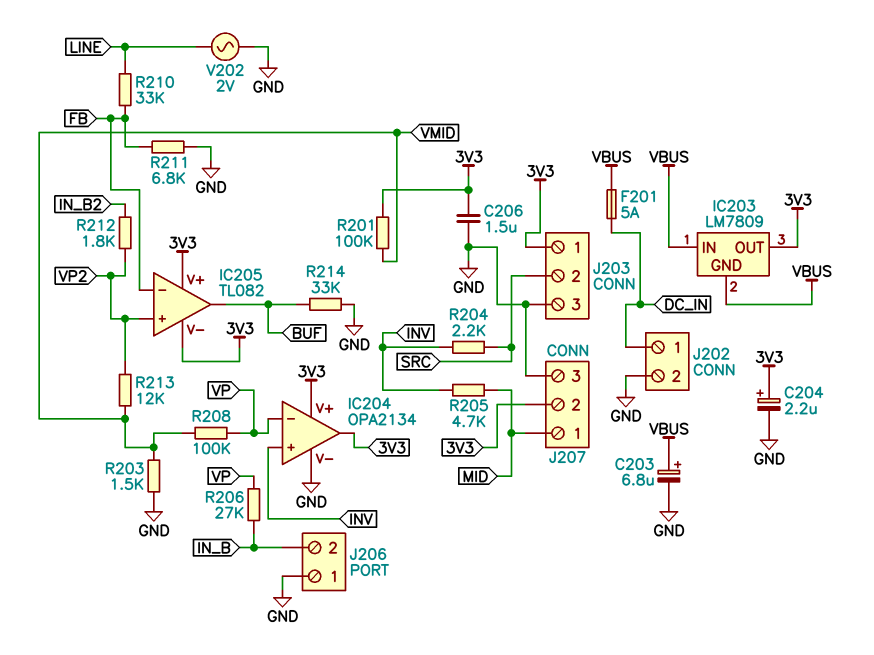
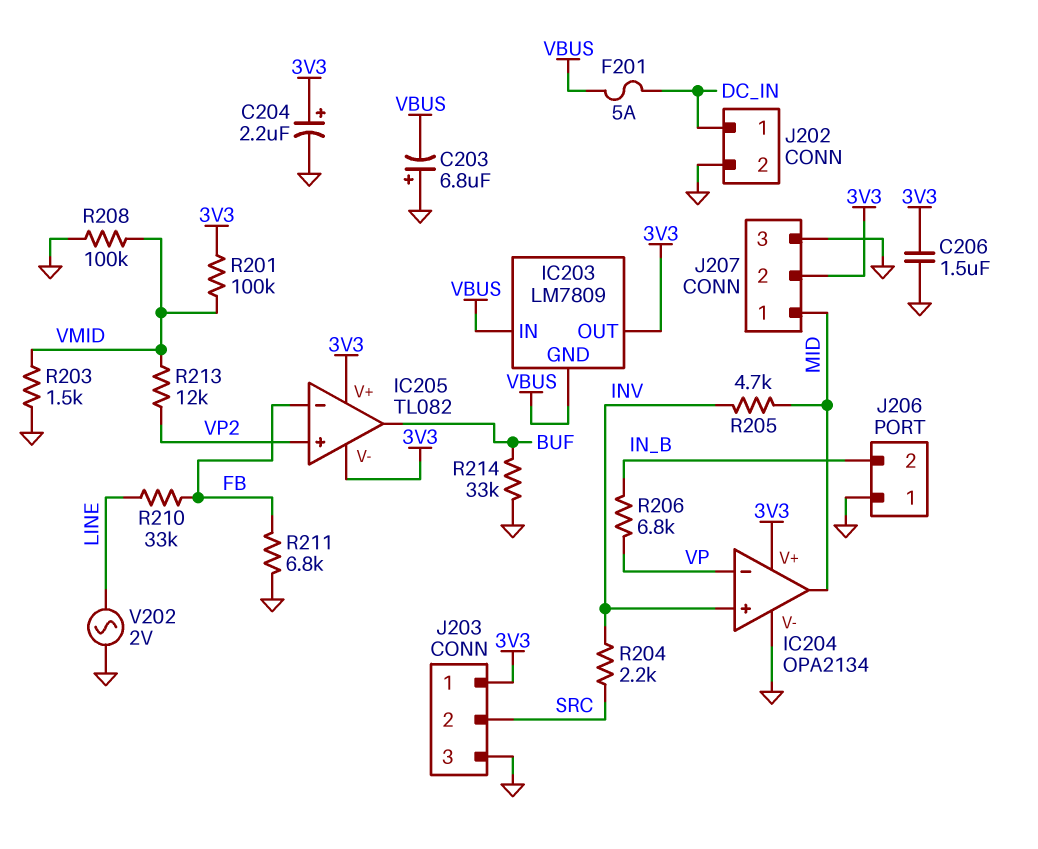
C203: 6.8uF (plus VBUS, minus GND) -> 6.8uF (plus GND, minus VBUS)
IC204 pin out: 3V3 -> MID
R206: 27k (IN_B, VP) -> 6.8k (IN_B, VP)
R208: 100k (VMID, VP) -> 100k (GND, VMID)
R212: 1.8k (IN_B2, VP2) -> none

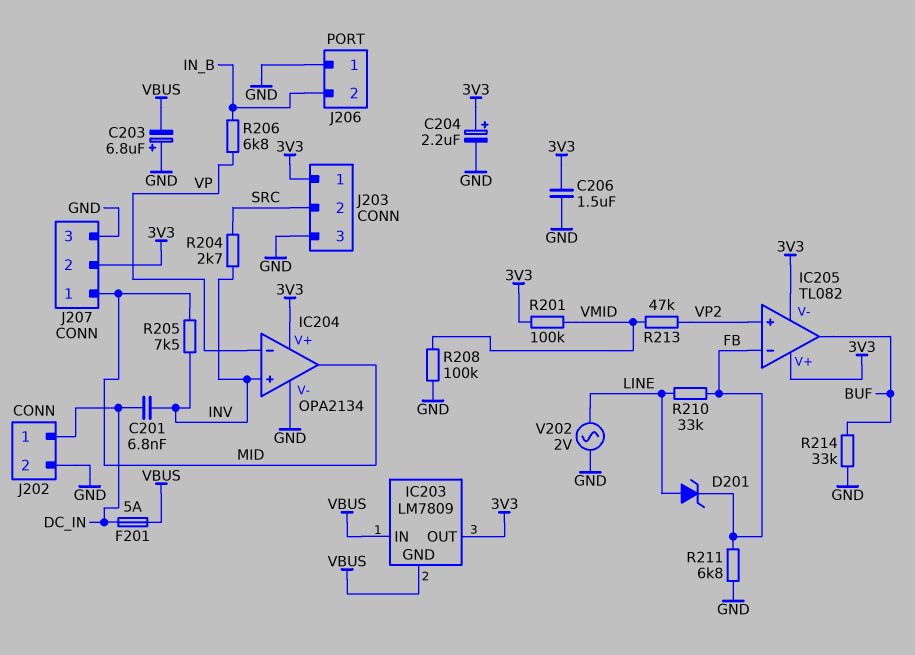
C201: none -> 6.8nF (DC_IN, INV)
D201: none -> zener (A LINE, K FB)
R203: 1.5k (GND, VMID) -> none
R204: 2.2k (INV, SRC) -> 2.7k (INV, SRC)
R205: 4.7k (INV, MID) -> 7.5k (INV, MID)
R213: 12k (VMID, VP2) -> 47k (VMID, VP2)

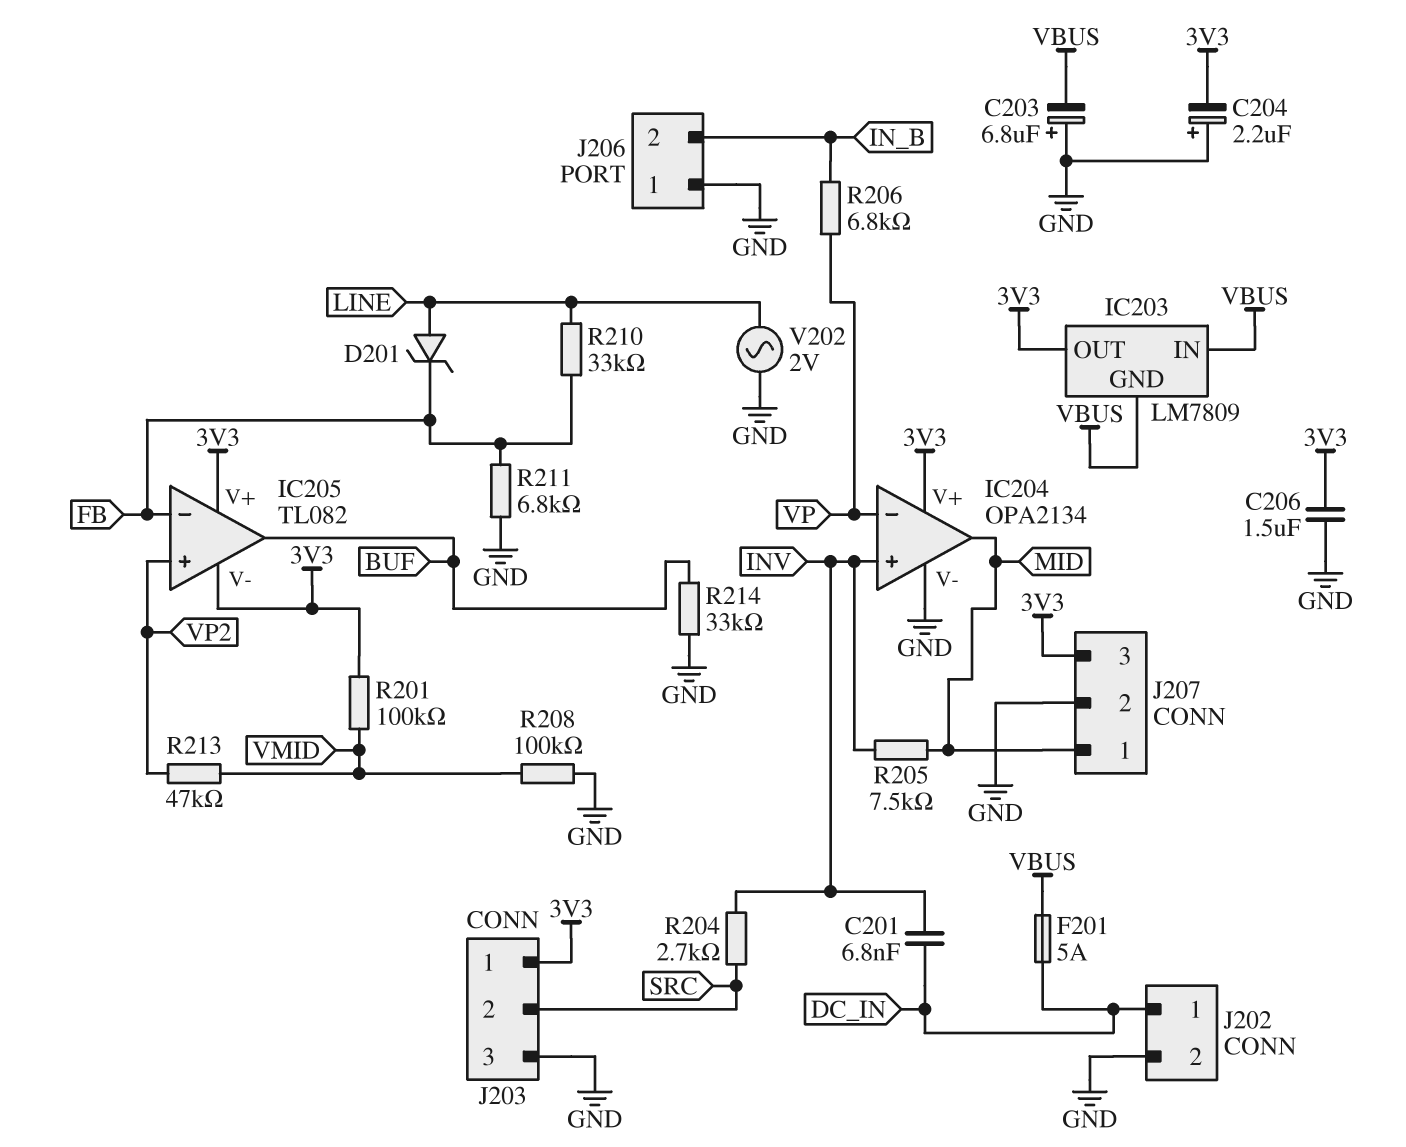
C204: 2.2uF (plus 3V3, minus GND) -> 2.2uF (plus GND, minus 3V3)
J207 pin 2: 3V3 -> GND
J207 pin 3: GND -> 3V3

